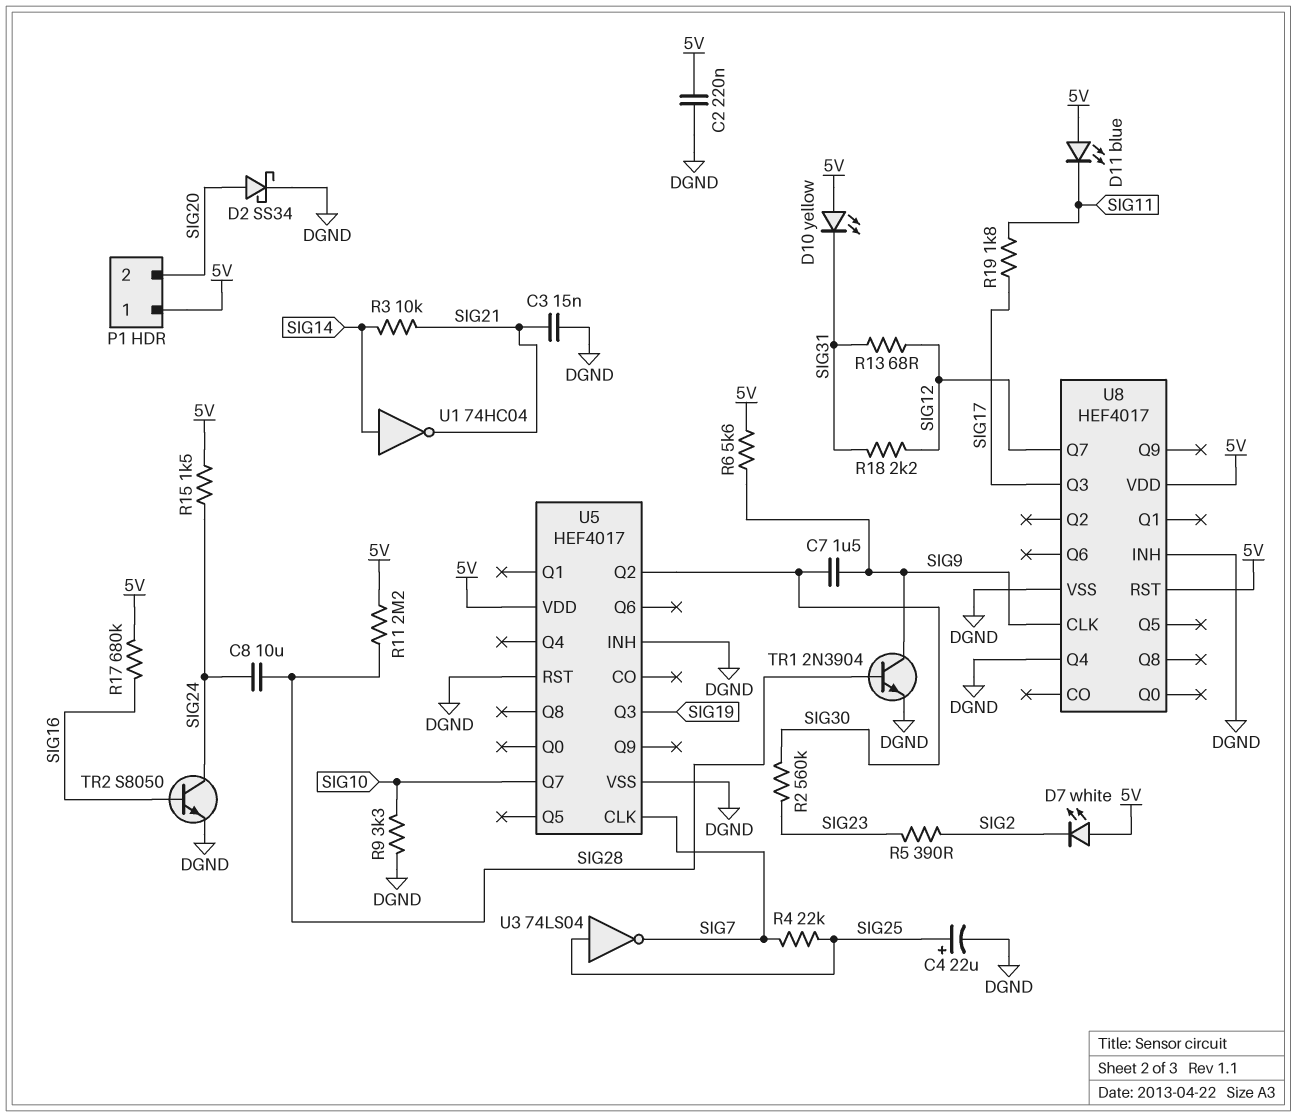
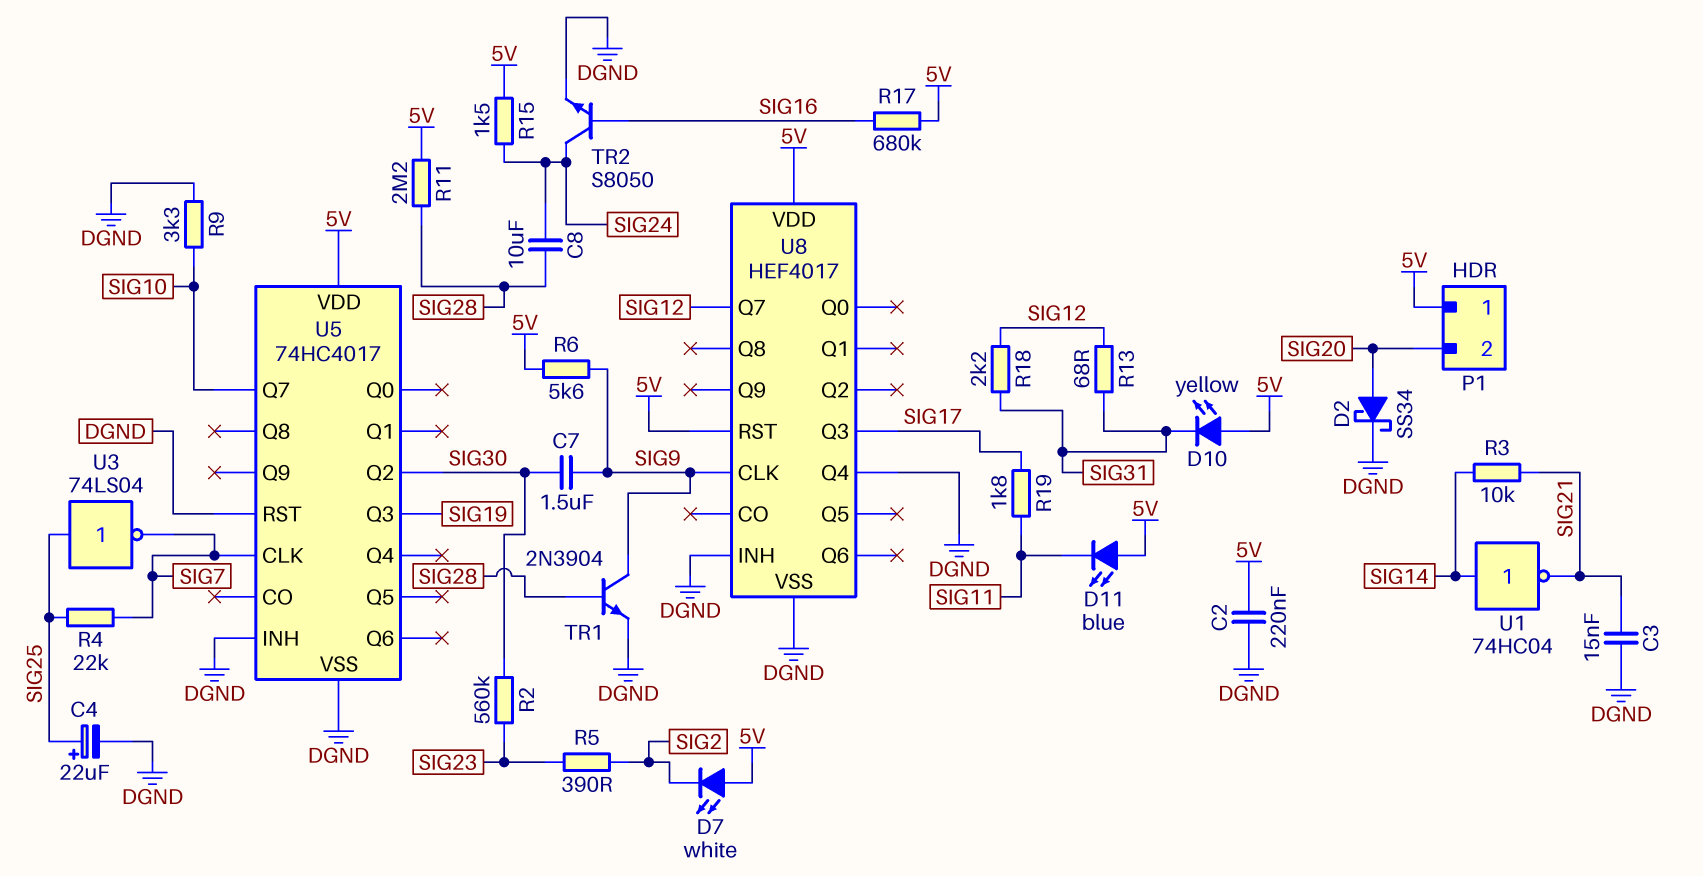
U5: HEF4017 -> 74HC4017

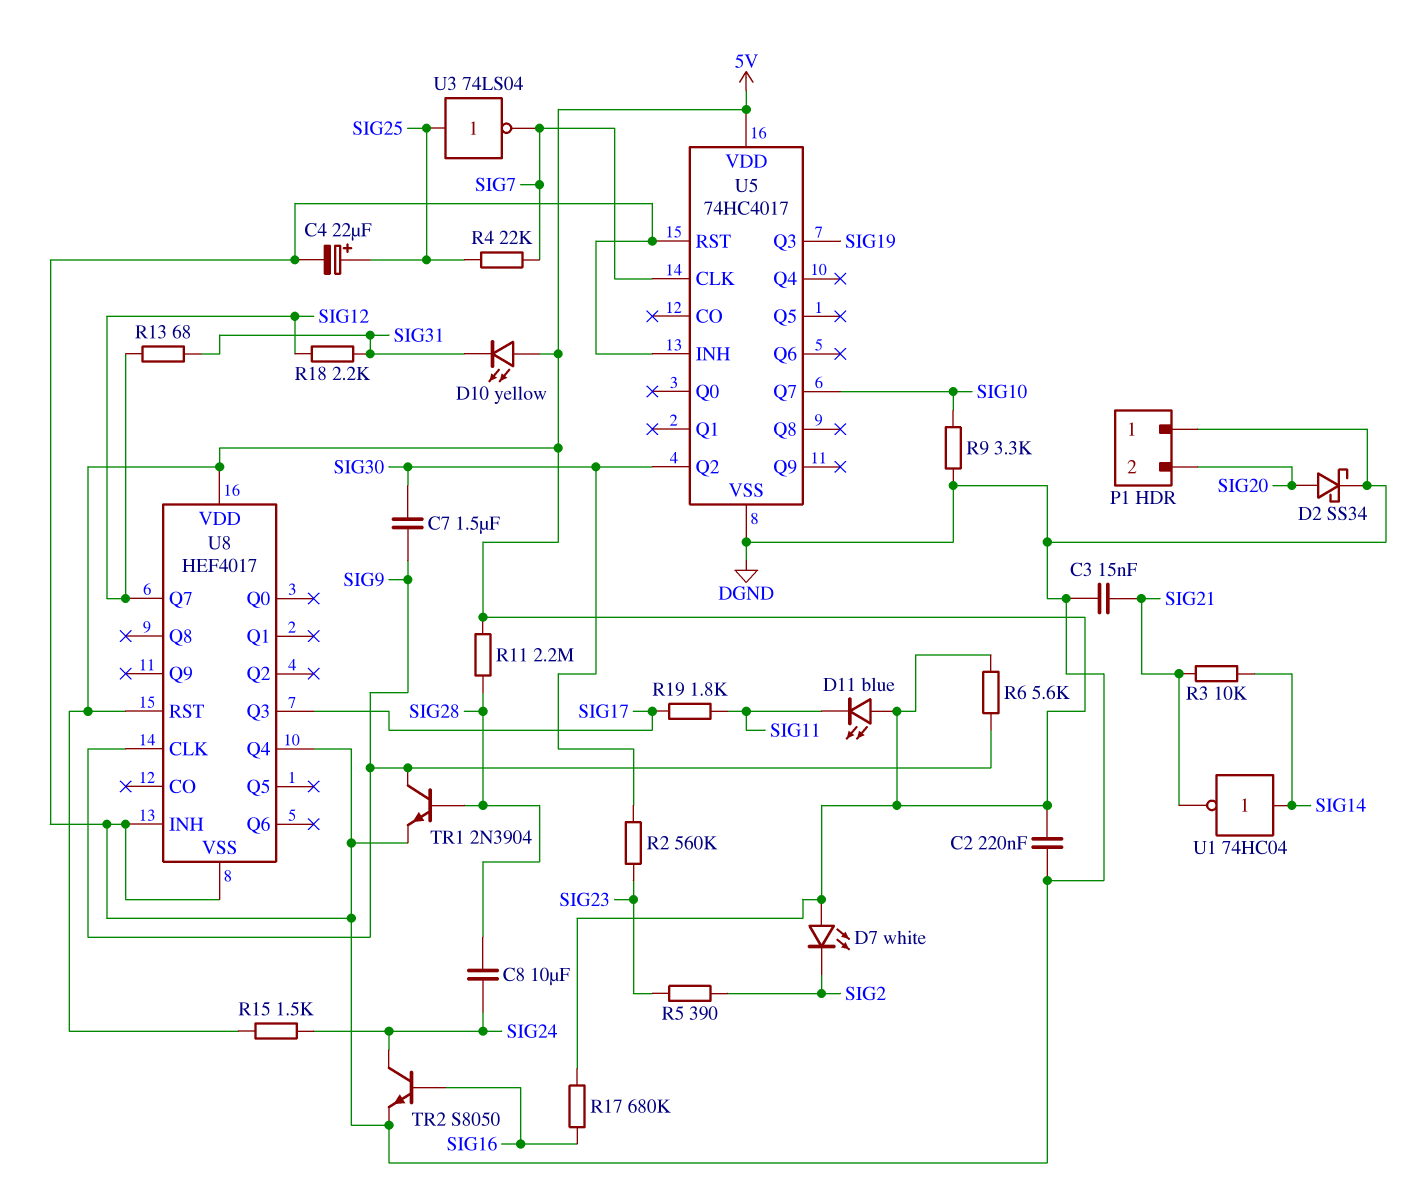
P1 pin 1: 5V -> DGND

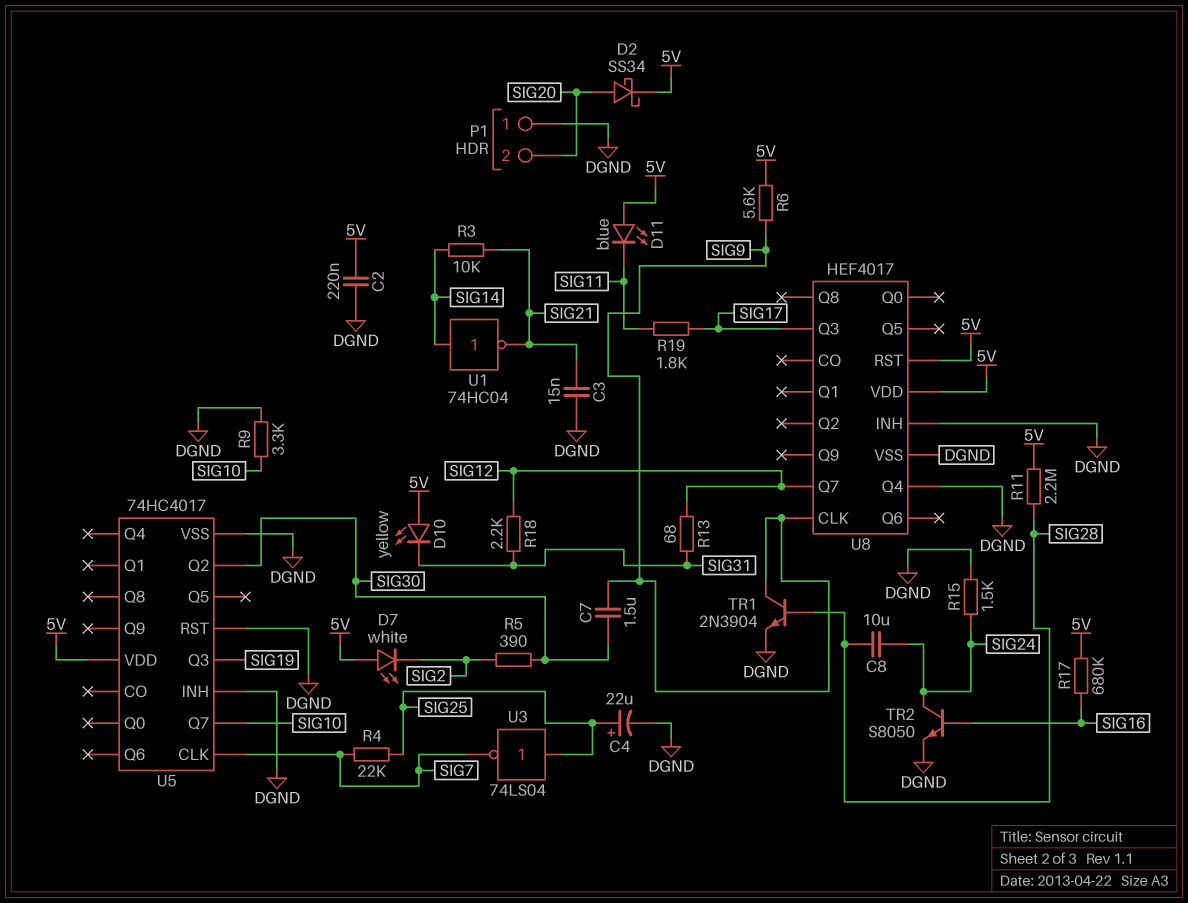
D2: schottky SS34 (A SIG20, K DGND) -> schottky SS34 (A SIG20, K 5V)
R2: 560k (SIG23, SIG30) -> none
R5: 390 (SIG2, SIG23) -> 390 (SIG2, SIG30)
R15: 1.5k (5V, SIG24) -> 1.5k (DGND, SIG24)

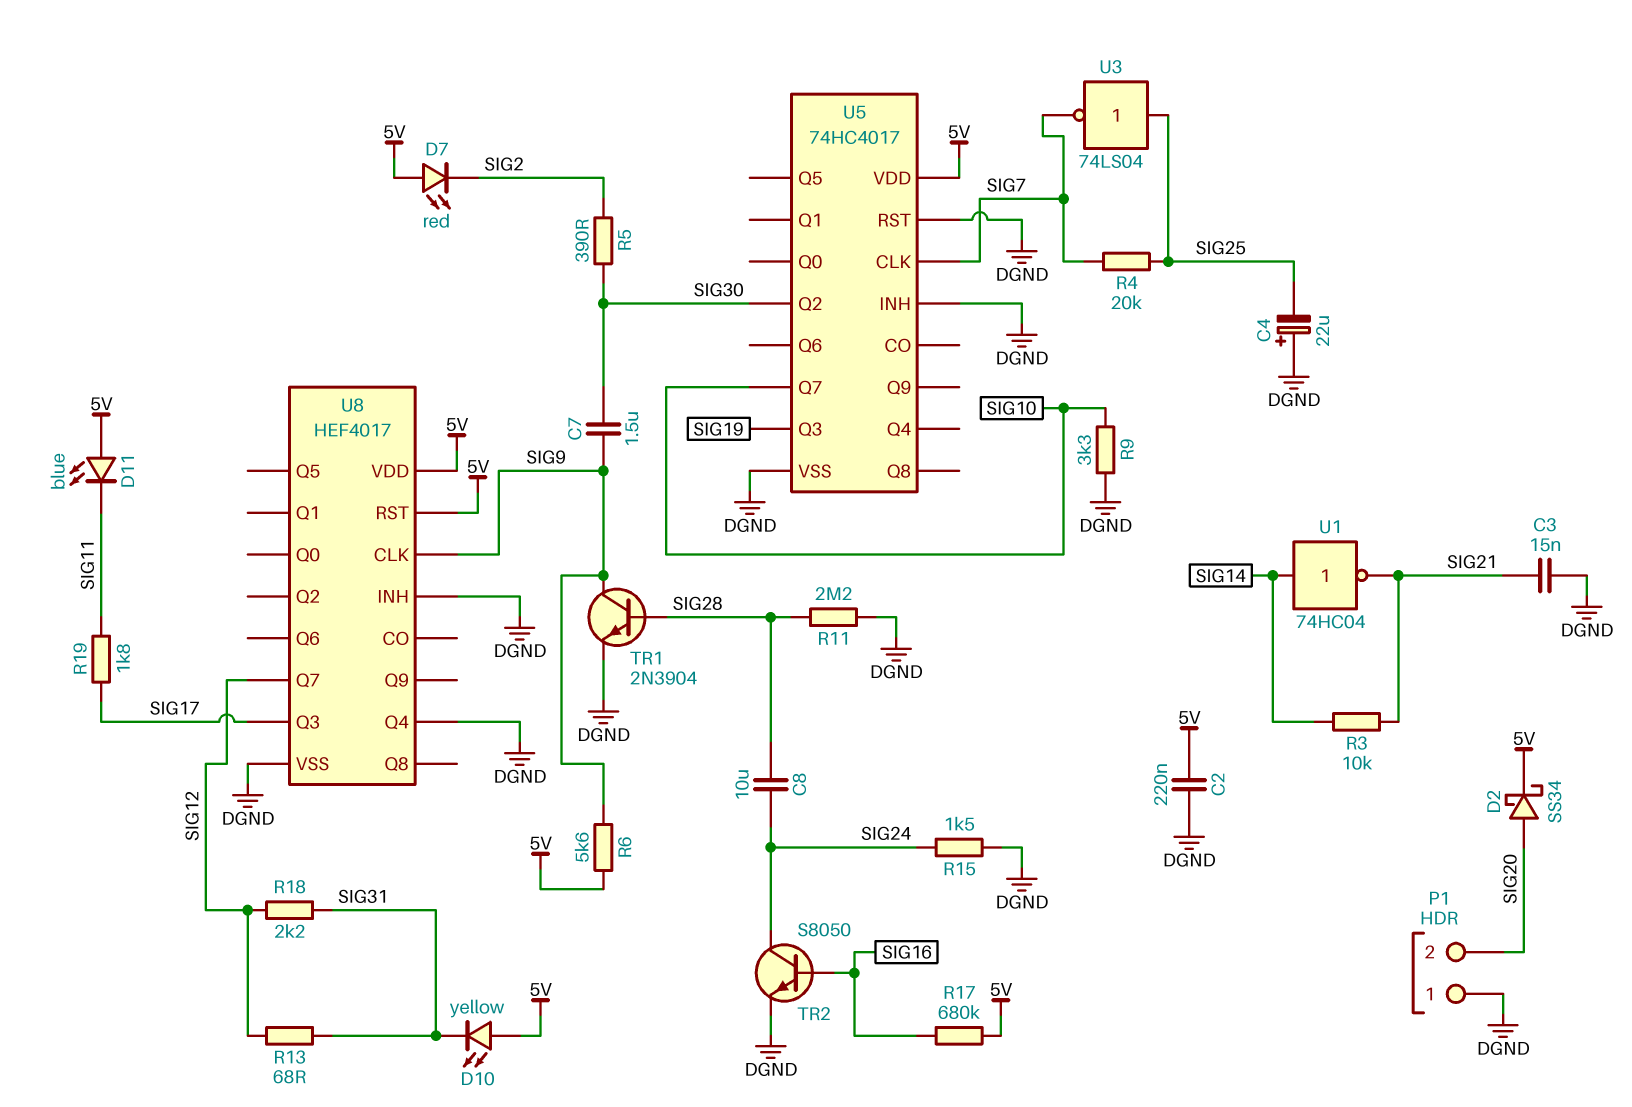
C4: 22uF (plus SIG25, minus DGND) -> 22uF (plus DGND, minus SIG25)
D7: LED white (A 5V, K SIG2) -> LED red (A 5V, K SIG2)
R4: 22k (SIG7, SIG25) -> 20k (SIG7, SIG25)
R11: 2.2M (5V, SIG28) -> 2.2M (DGND, SIG28)

